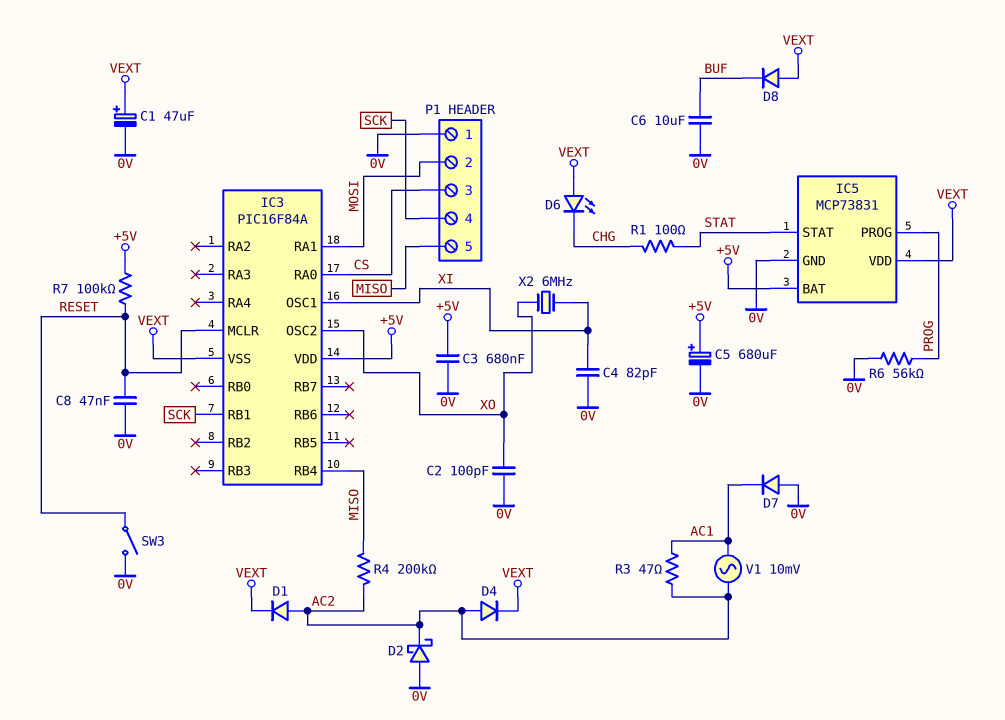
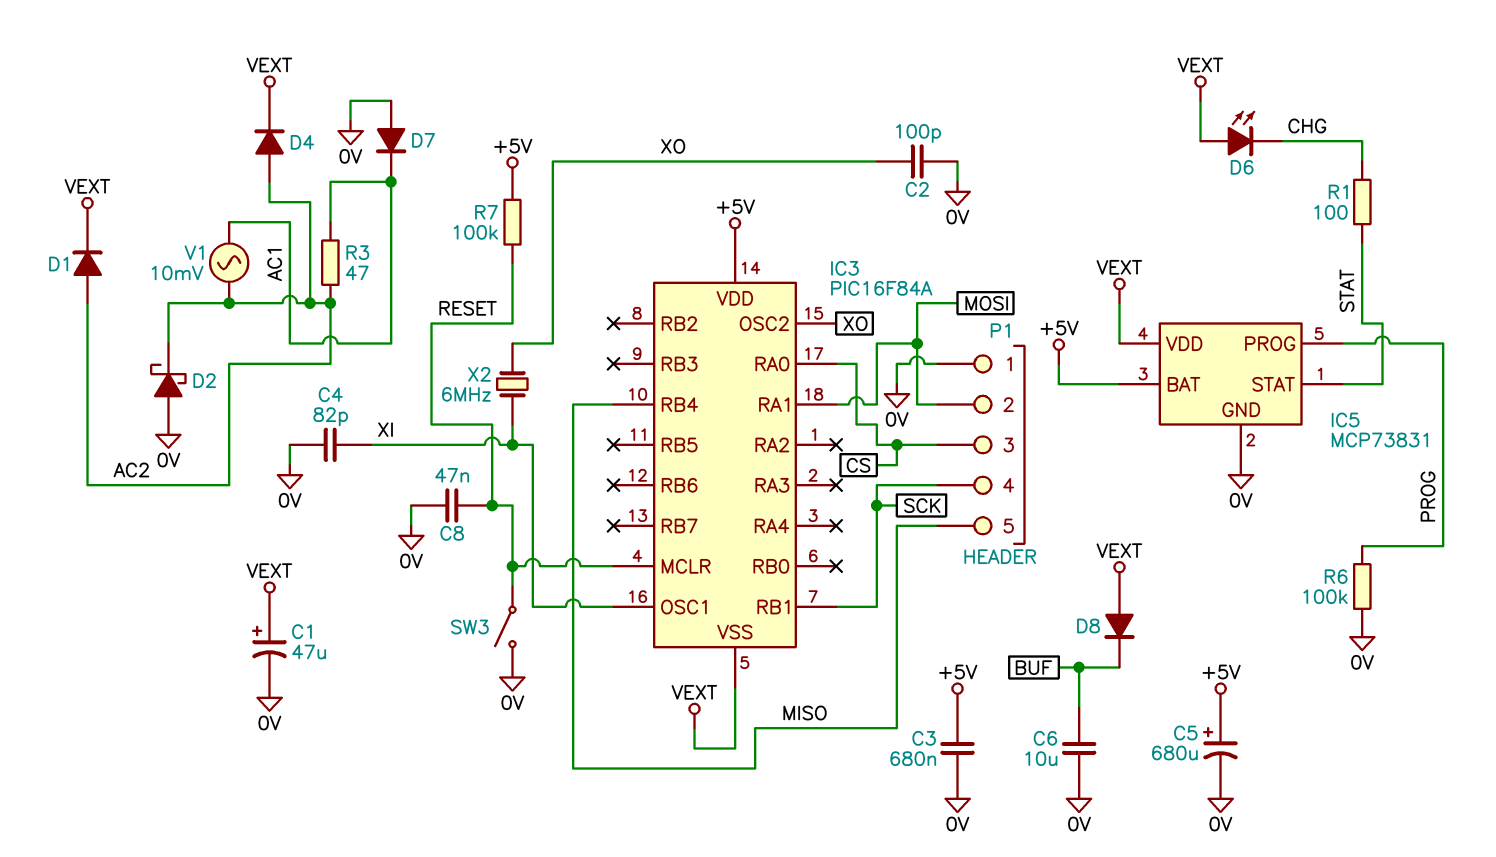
R4: 200k (AC2, MISO) -> none
R6: 56k (0V, PROG) -> 100k (0V, PROG)

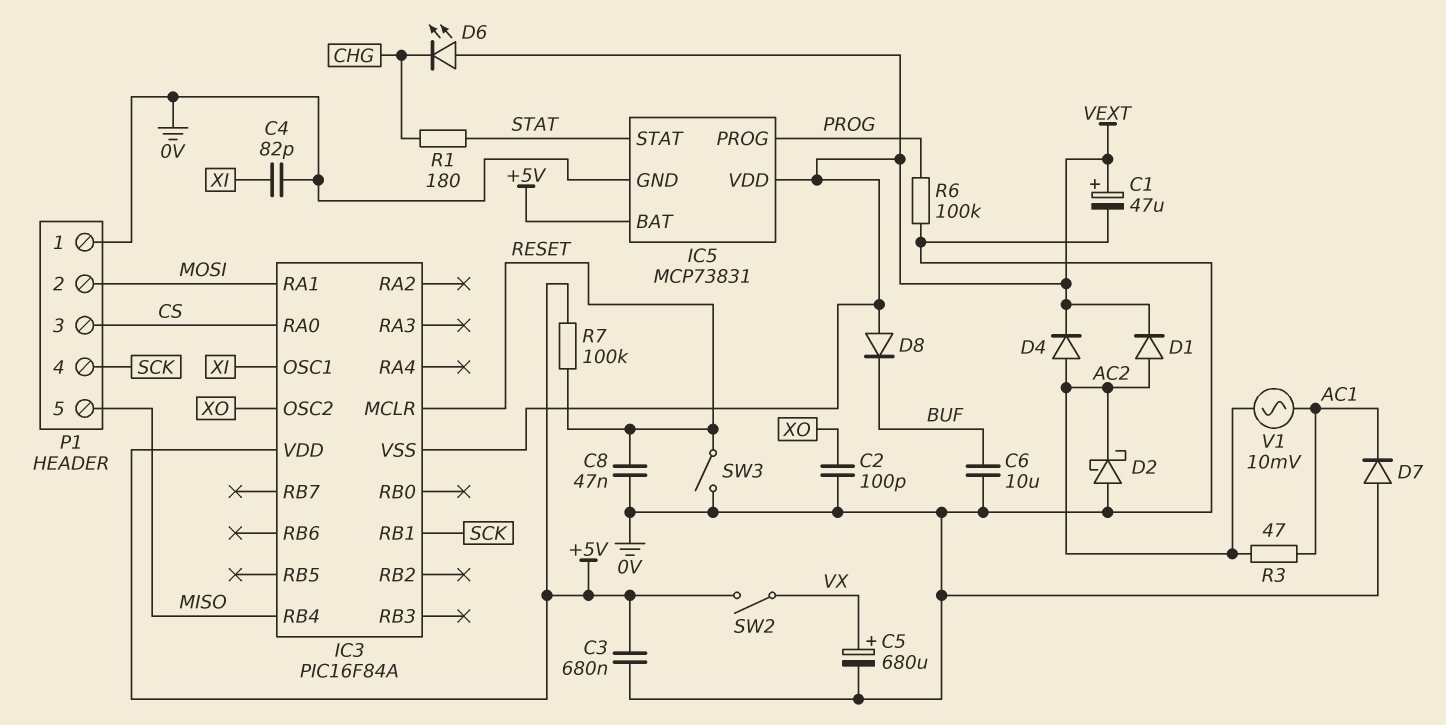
C5: 680uF (plus +5V, minus 0V) -> 680uF (plus VX, minus 0V)
R1: 100 (CHG, STAT) -> 180 (CHG, STAT)
SW2: none -> switch (+5V, VX)
X2: 6MHz (XI, XO) -> none

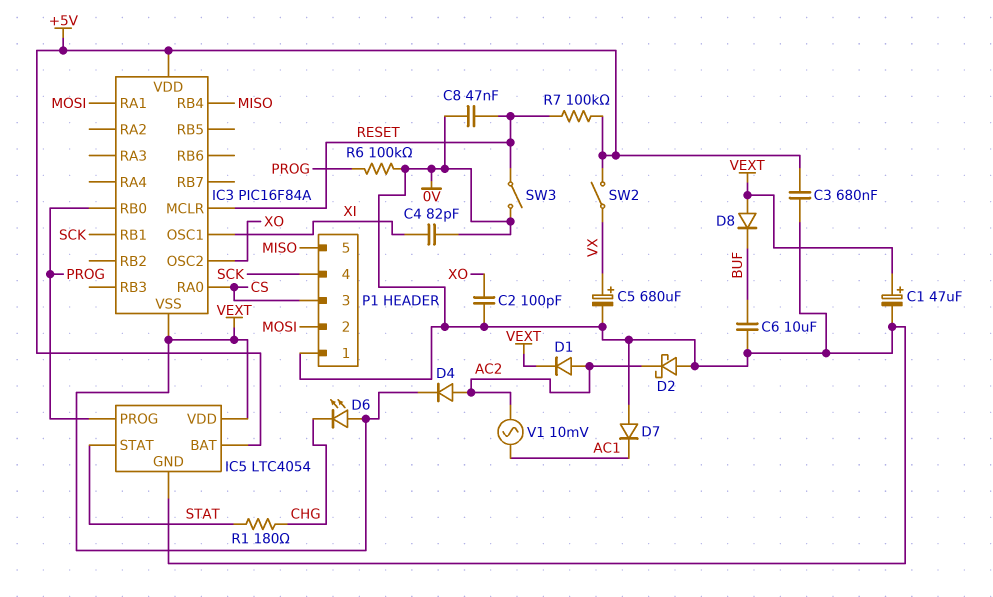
IC3 pin RB0: none -> PROG
IC5: MCP73831 -> LTC4054
R3: 47 (AC1, AC2) -> none

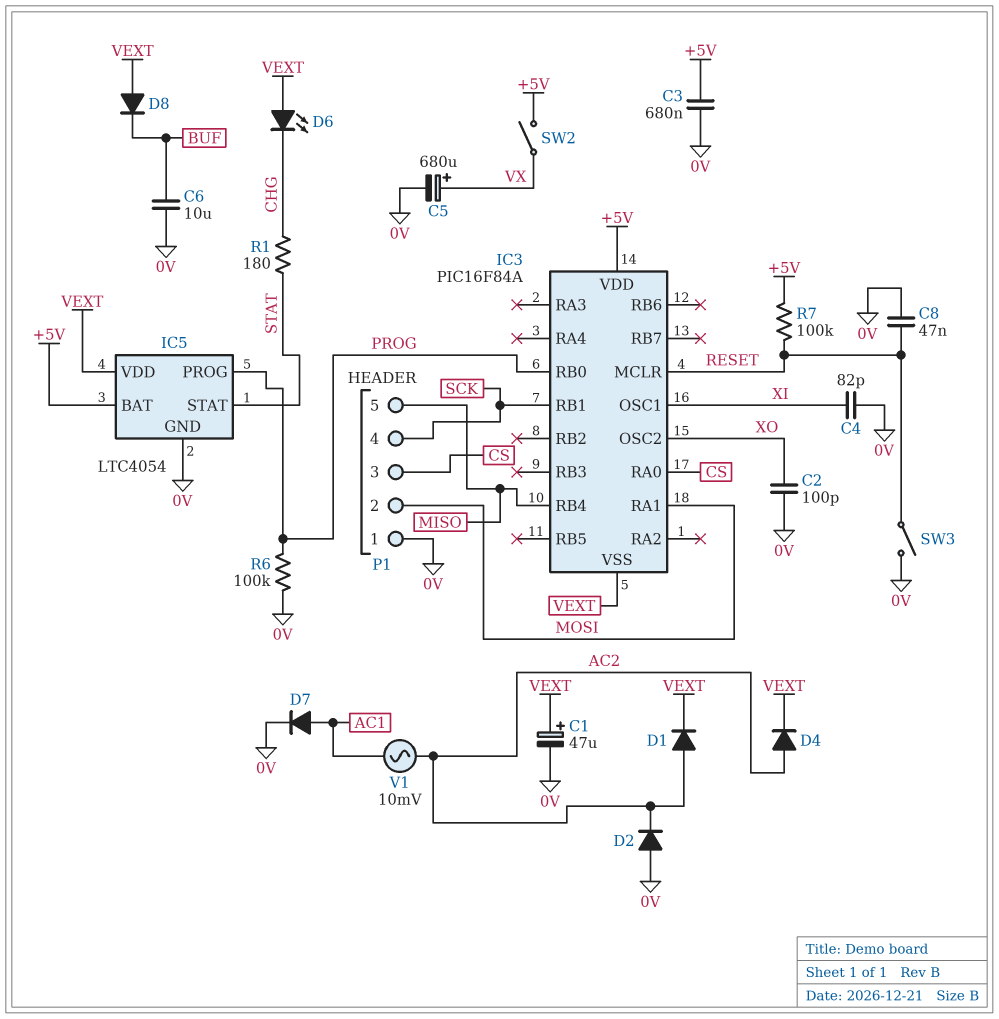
D2: schottky (A 0V, K AC2) -> diode (A 0V, K AC2)
D7: diode (A 0V, K AC1) -> diode (A AC1, K 0V)

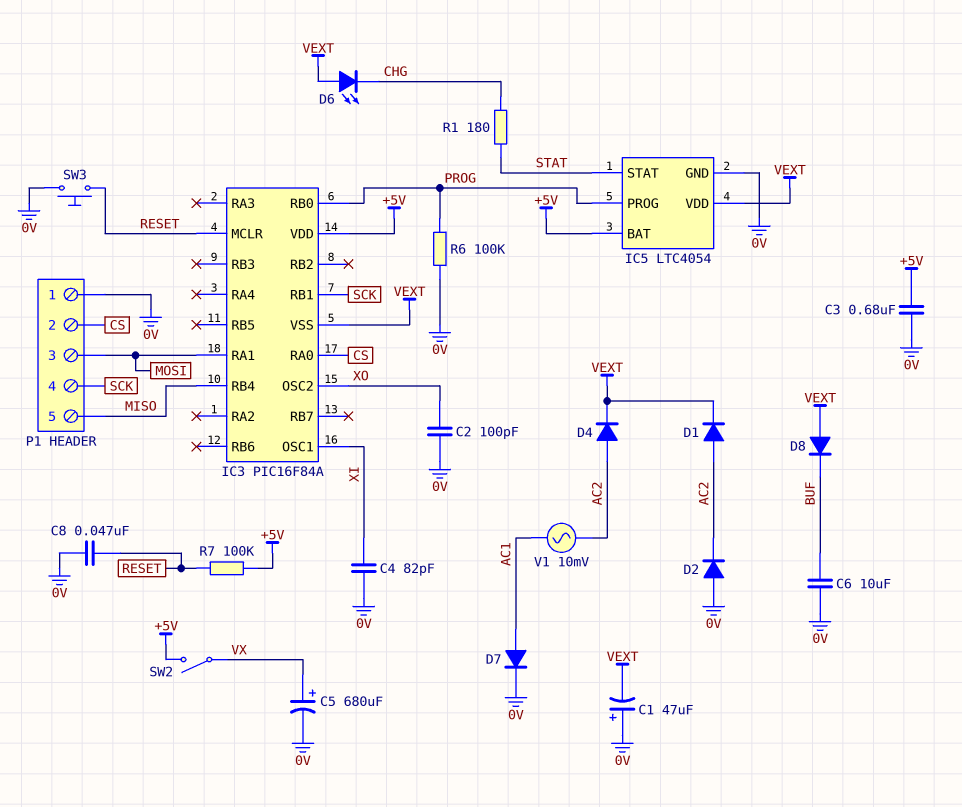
C1: 47uF (plus VEXT, minus 0V) -> 47uF (plus 0V, minus VEXT)
P1 pin 2: MOSI -> CS
P1 pin 3: CS -> MOSI
SW3: switch (0V, RESET) -> button (0V, RESET)

